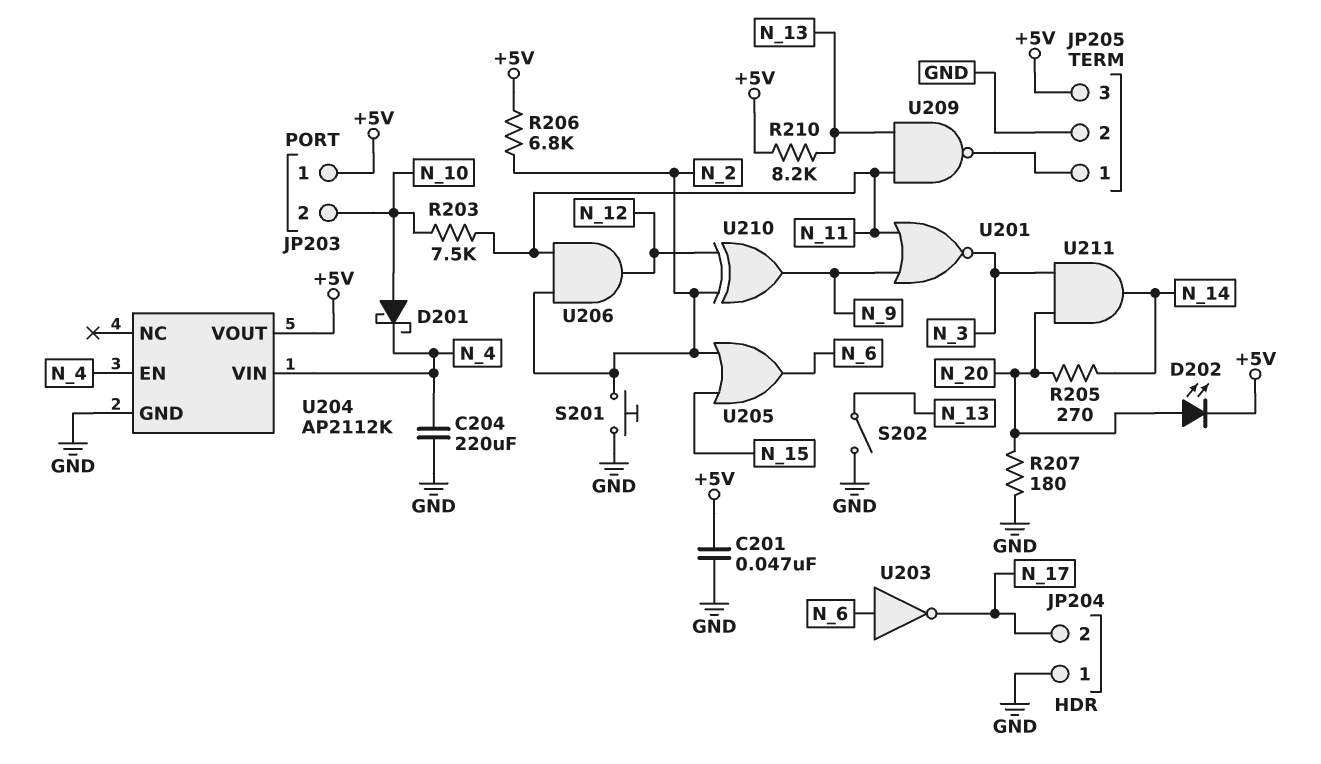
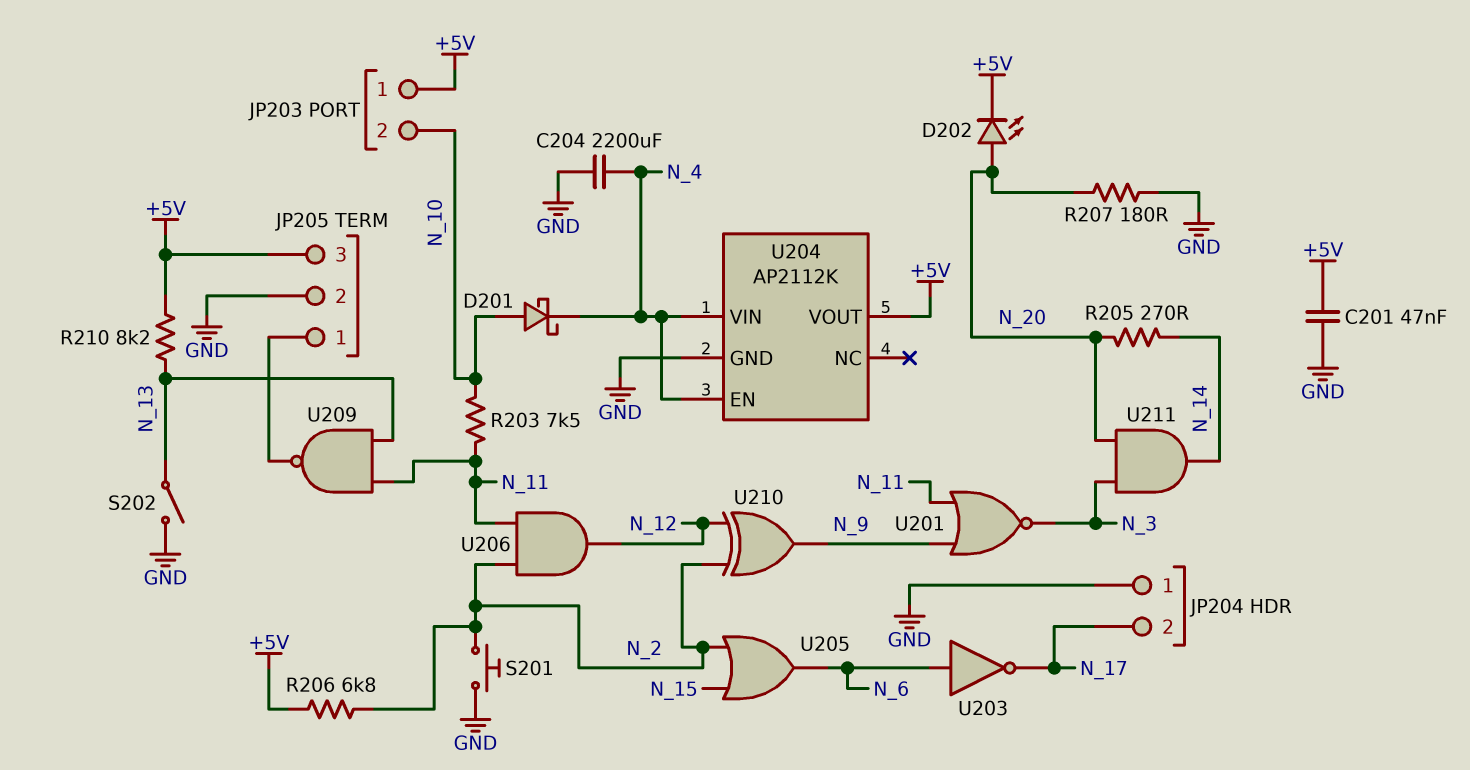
C204: 220uF (GND, N_4) -> 2200uF (GND, N_4)

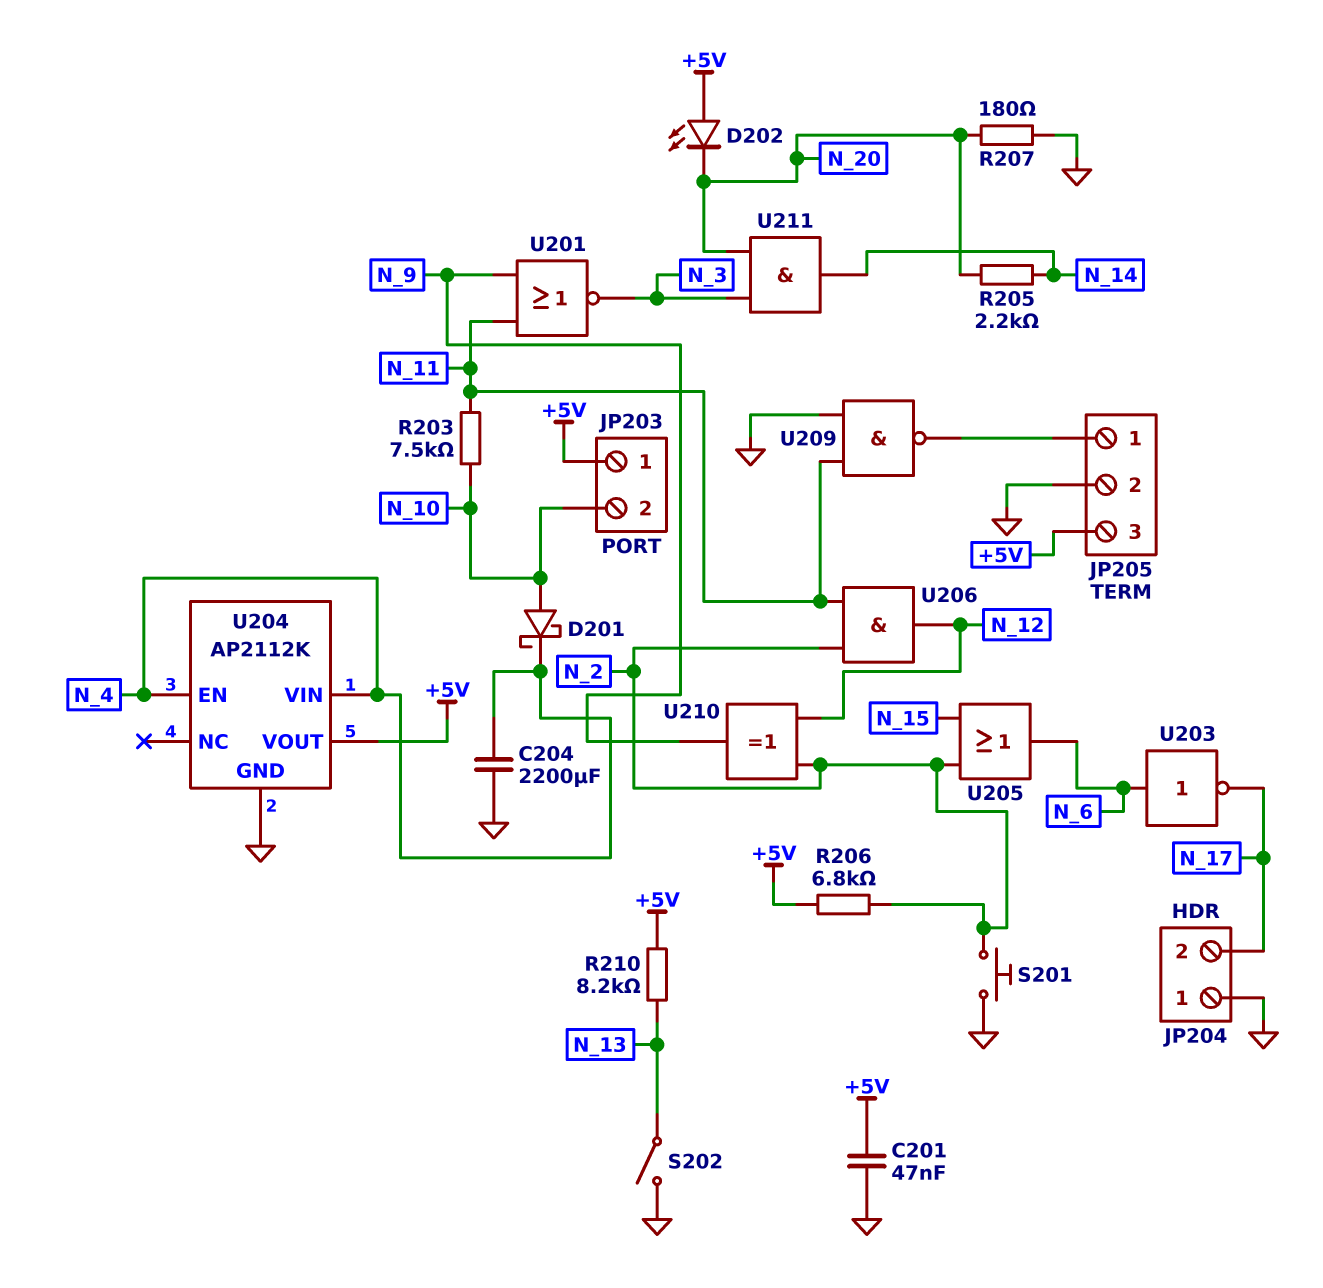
D202: LED (A N_20, K +5V) -> LED (A +5V, K N_20)
R205: 270 (N_14, N_20) -> 2.2k (N_14, N_20)
U209: NAND (in N_11, in N_13, out JP205/1) -> NAND (in GND, in N_11, out JP205/1)

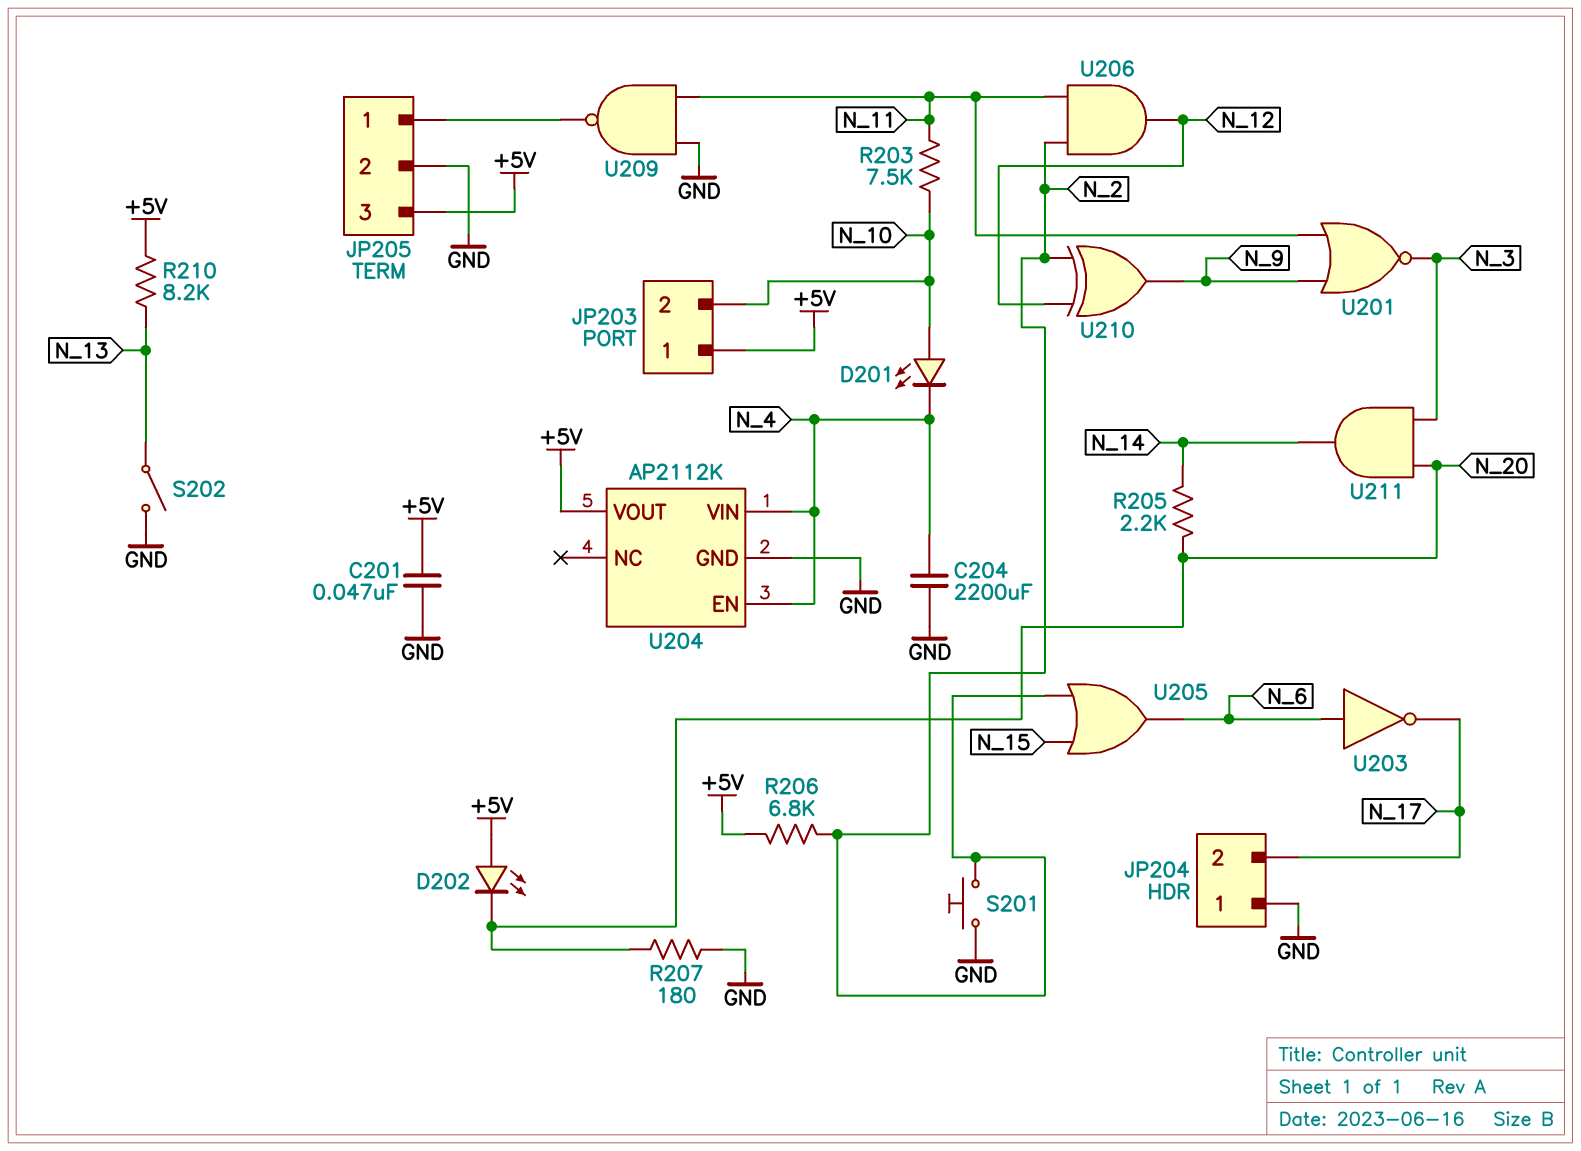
D201: schottky (A N_10, K N_4) -> LED (A N_10, K N_4)

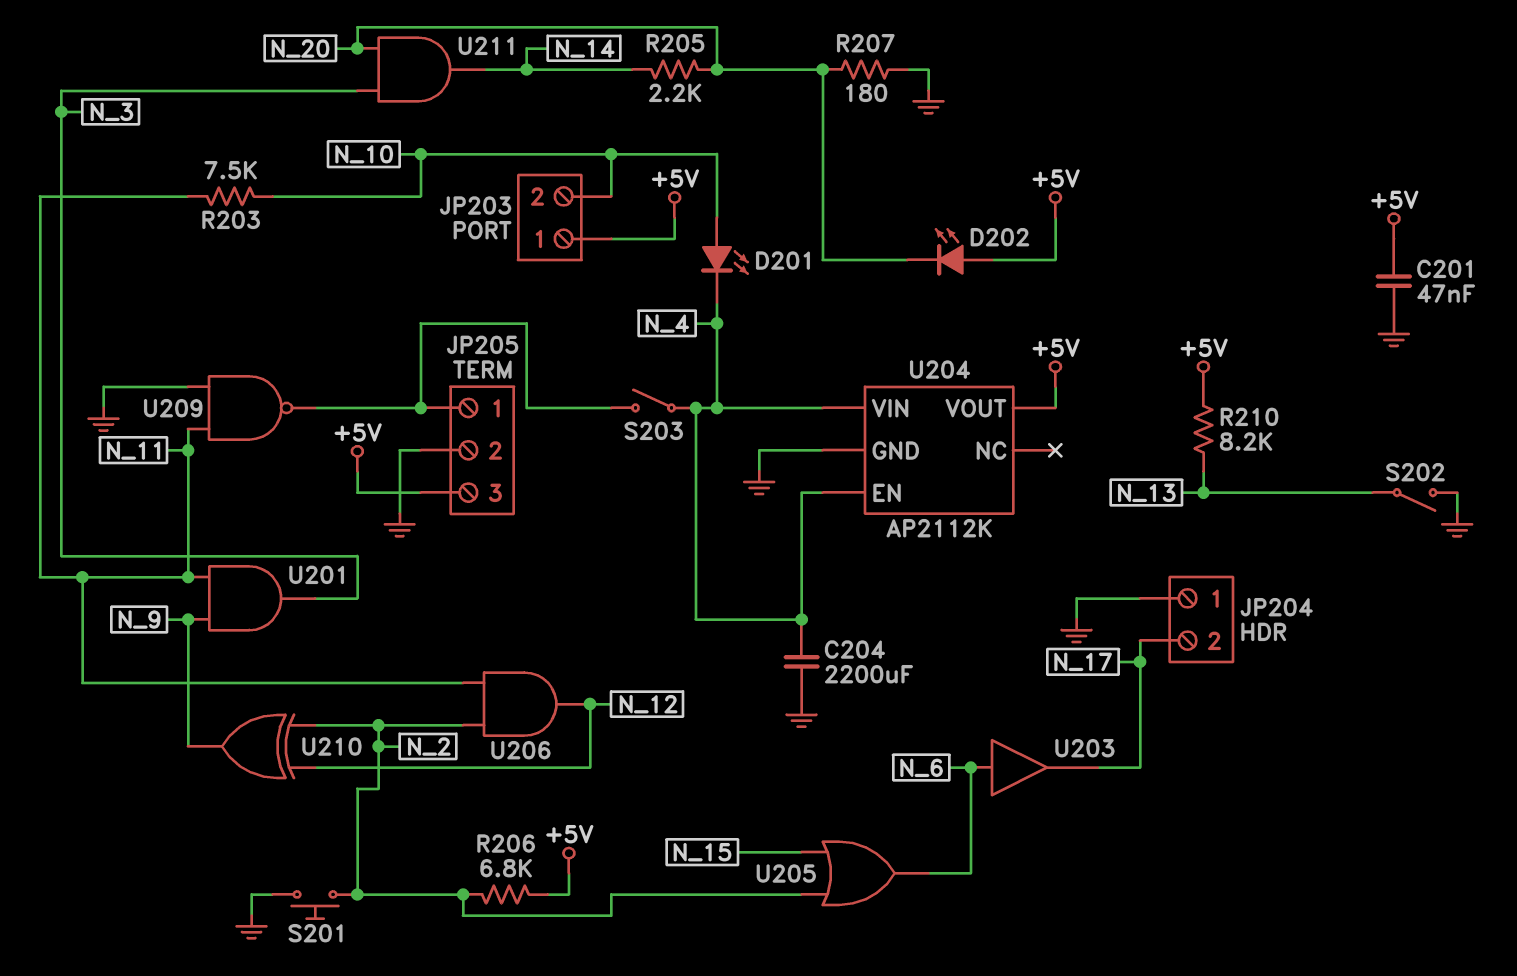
S203: none -> switch (JP205/1, N_4)
U201: NOR (in N_9, in N_11, out N_3) -> AND (in N_9, in N_11, out N_3)
U203: NOT (in N_6, out N_17) -> buffer (in N_6, out N_17)

